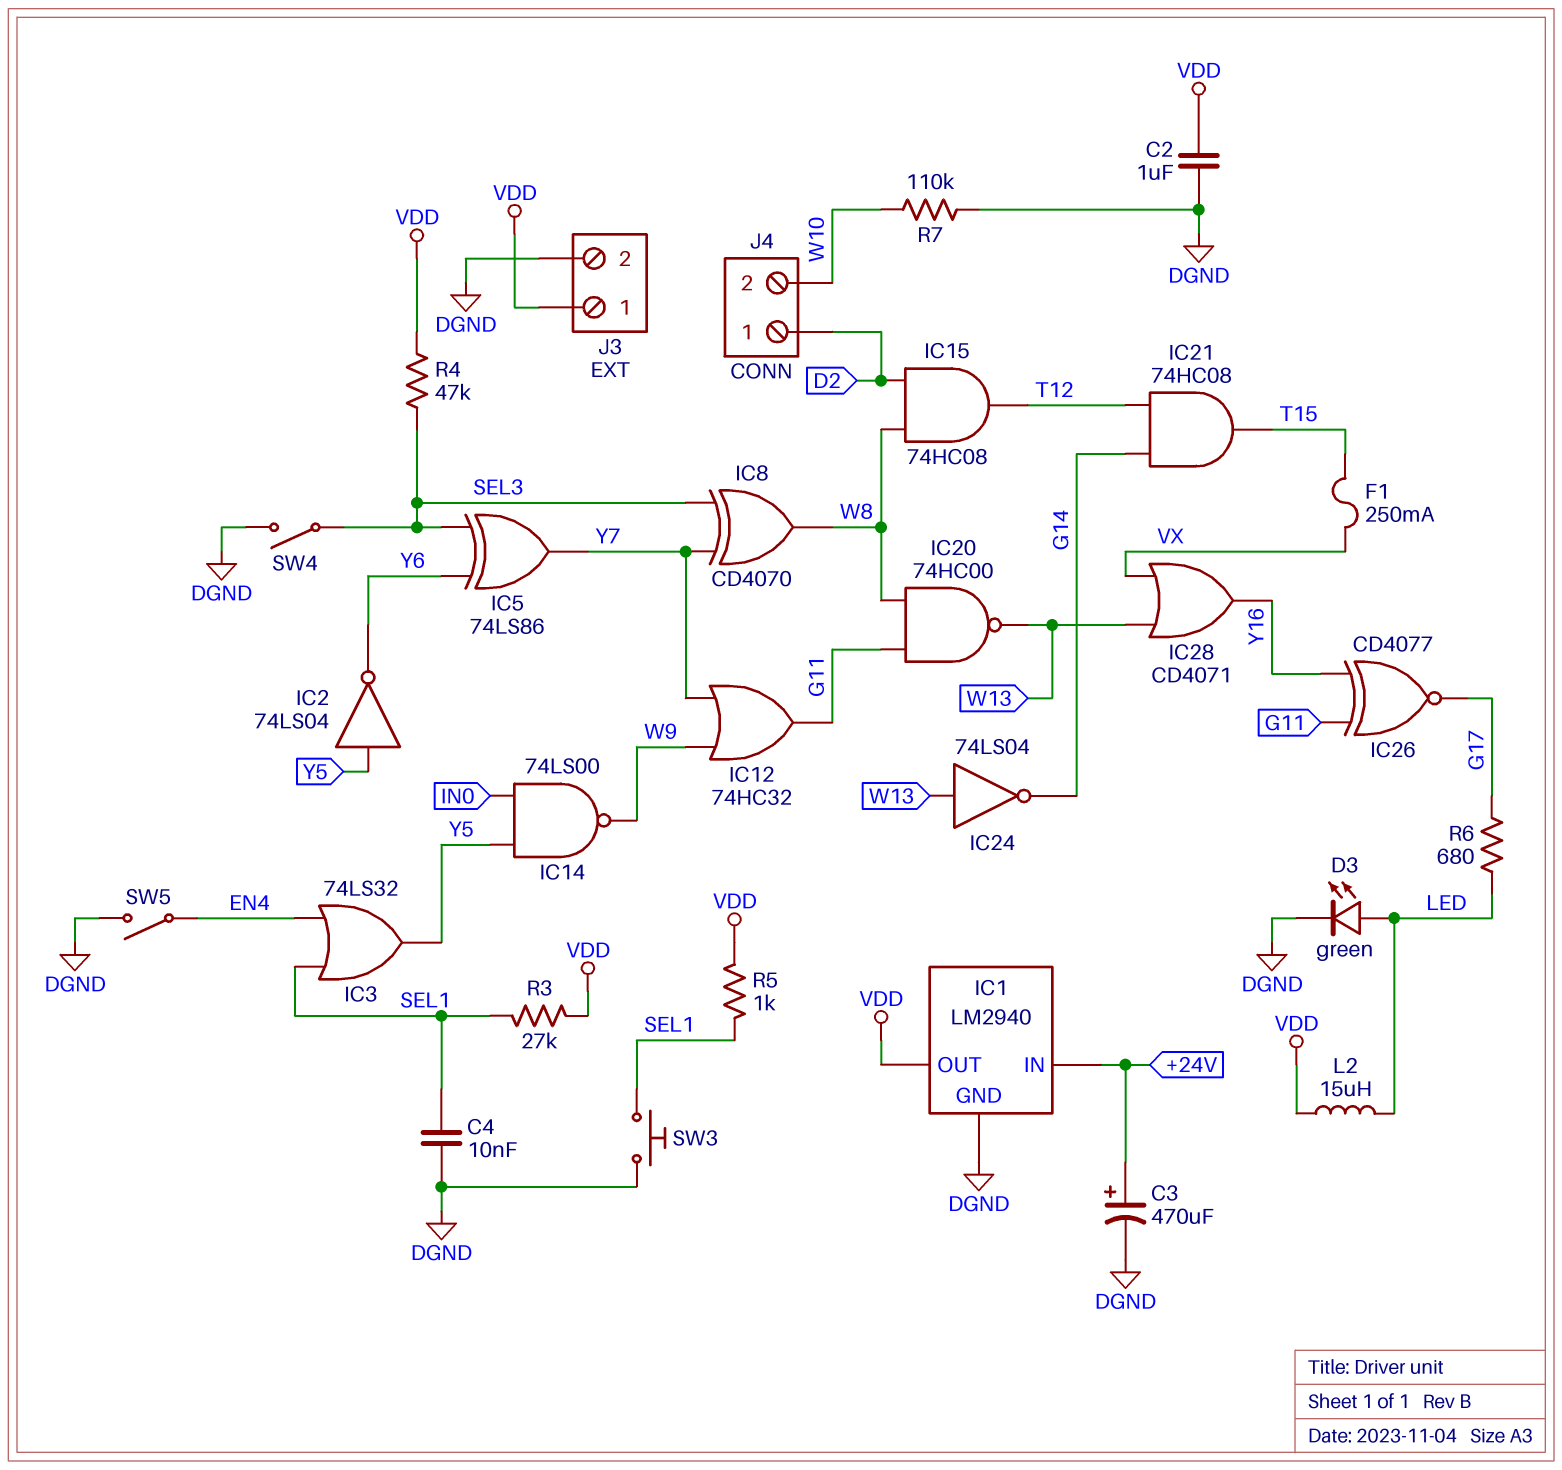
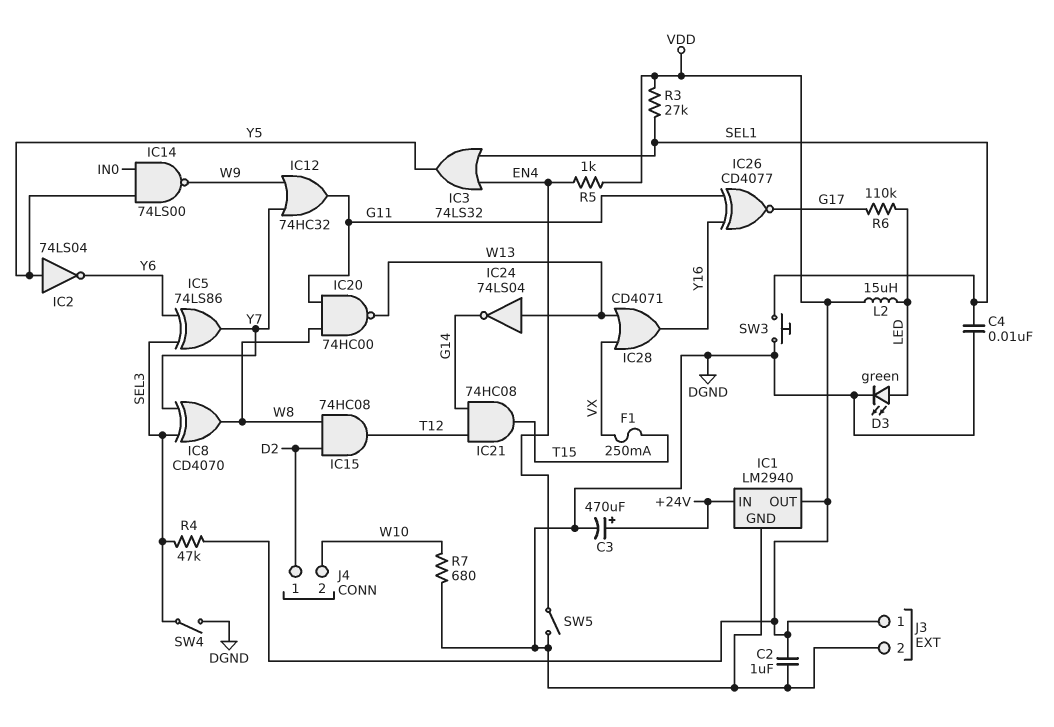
R5: 1k (SEL1, VDD) -> 1k (EN4, VDD)
R6: 680 (G17, LED) -> 110k (G17, LED)
R7: 110k (DGND, W10) -> 680 (DGND, W10)

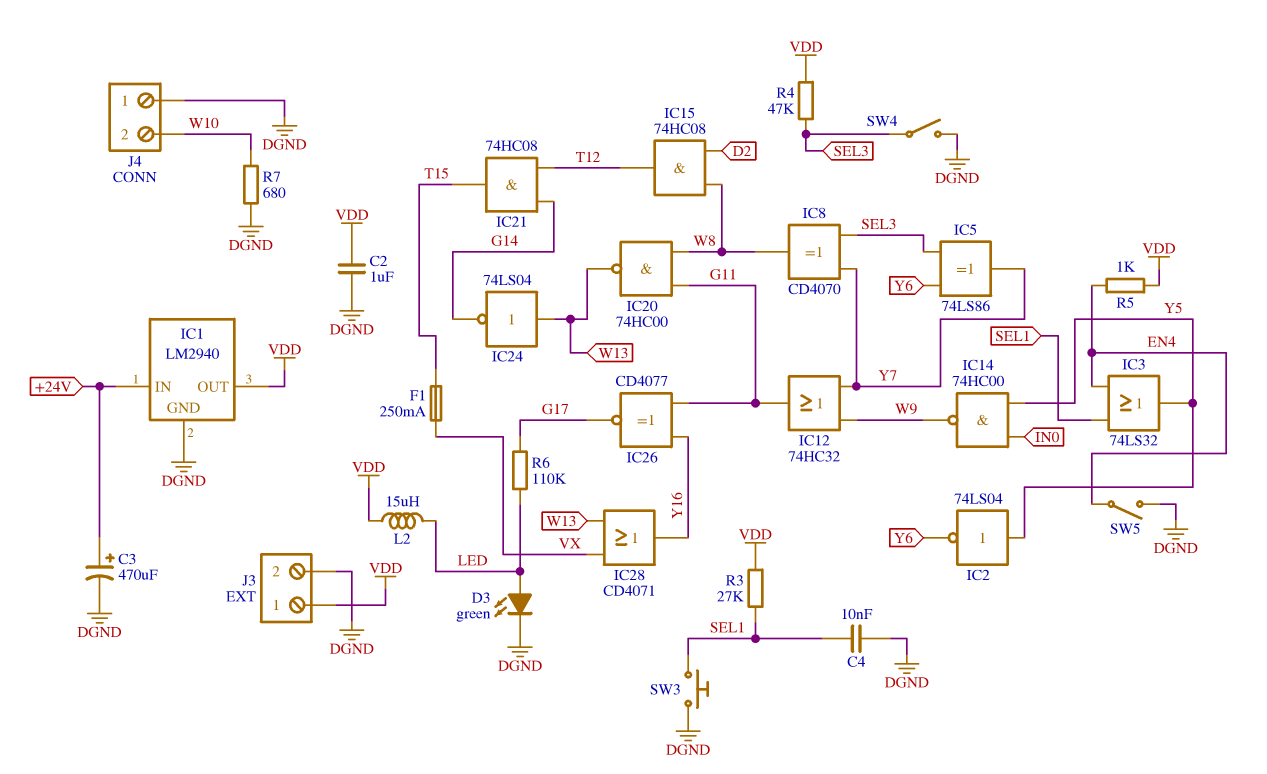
IC14: NAND 74LS00 (in IN0, in Y5, out W9) -> NAND 74HC00 (in IN0, in Y5, out W9)
J4 pin 1: D2 -> DGND

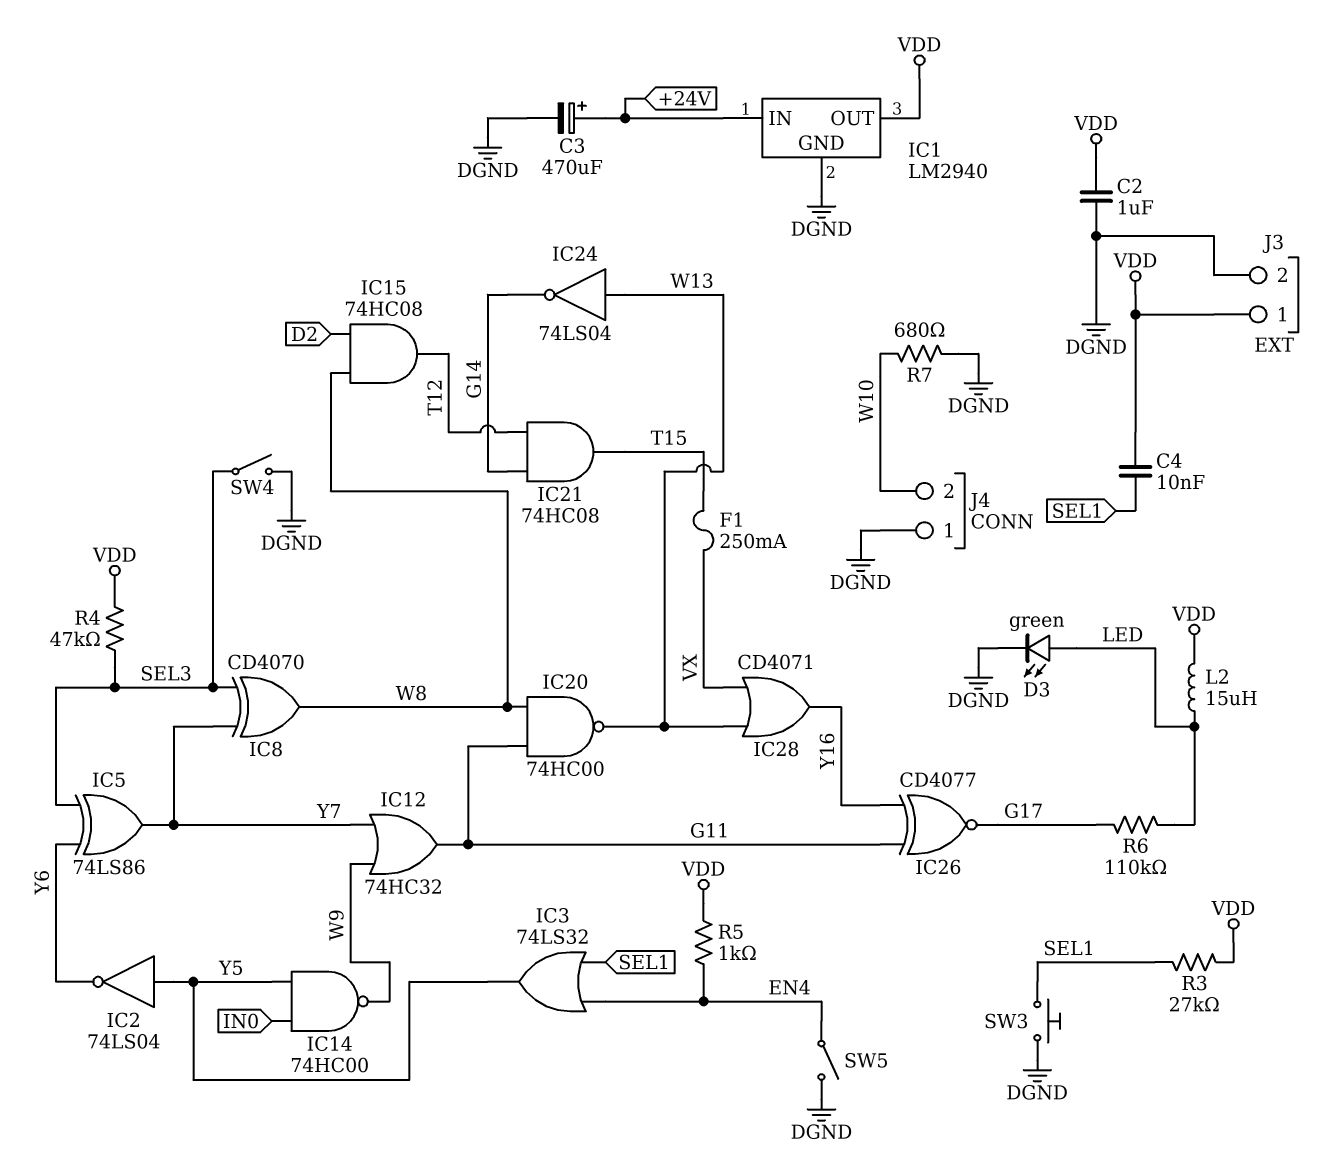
C4: 10nF (DGND, SEL1) -> 10nF (SEL1, VDD)

